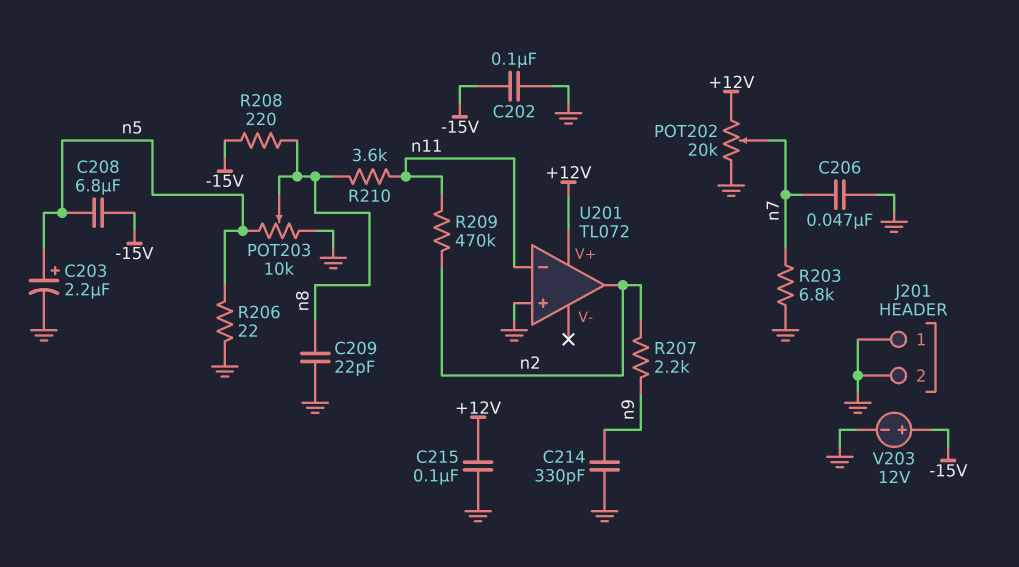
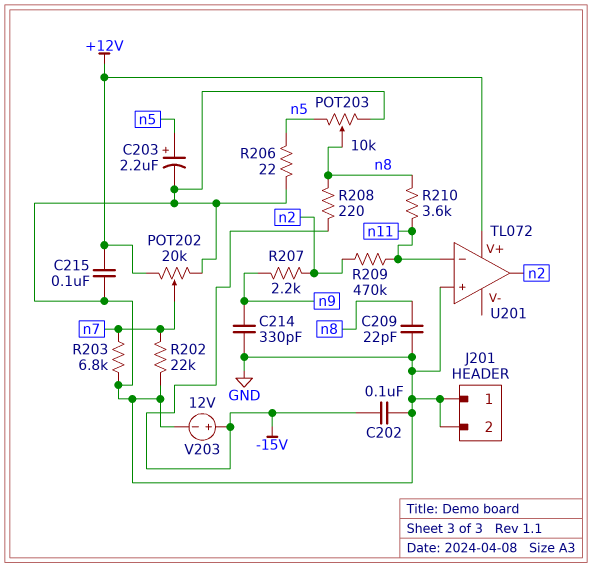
C206: 47nF (GND, n7) -> none
C208: 6.8uF (-15V, n5) -> none
R202: none -> 22k (GND, n7)

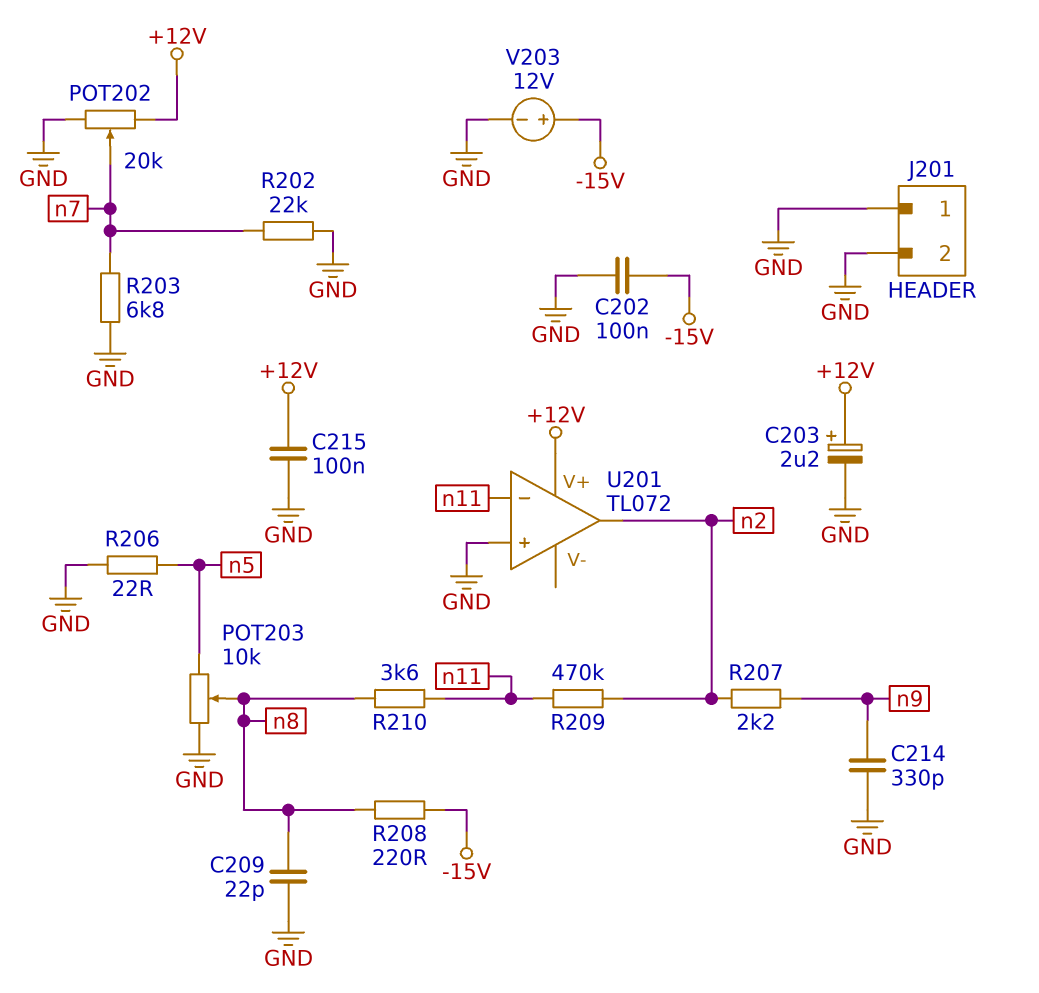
C203: 2.2uF (plus n5, minus GND) -> 2.2uF (plus +12V, minus GND)

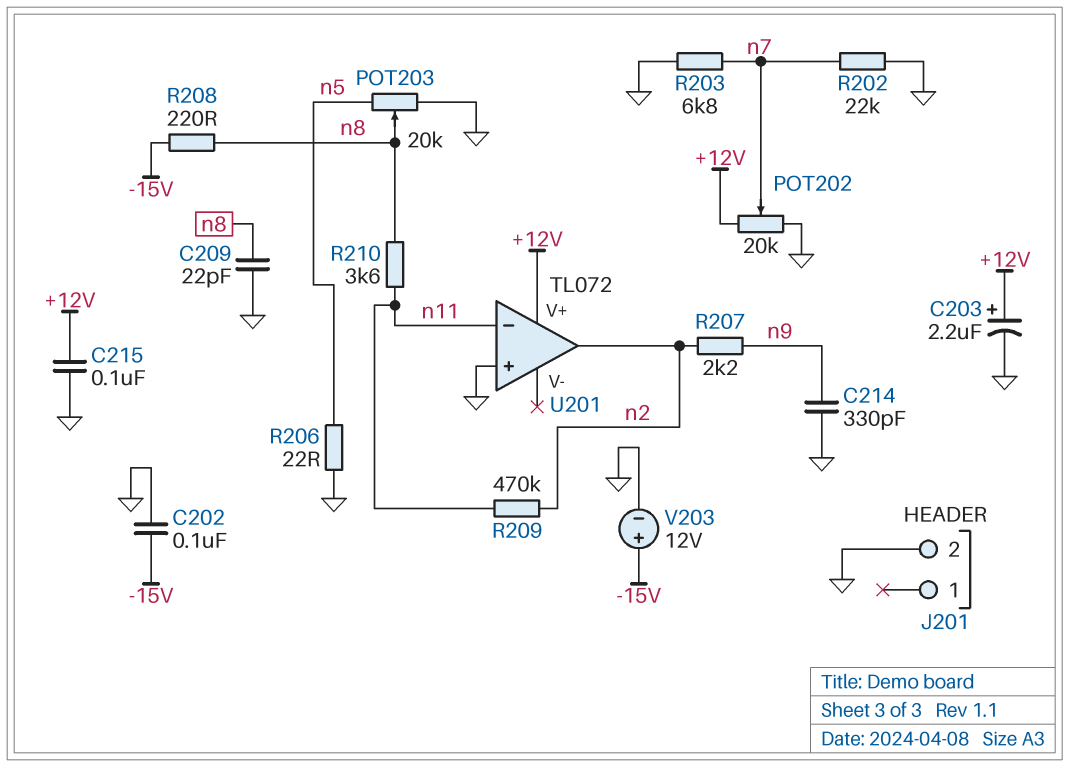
J201 pin 1: GND -> none
POT203: 10k (GND, n5, wiper n8) -> 20k (GND, n5, wiper n8)

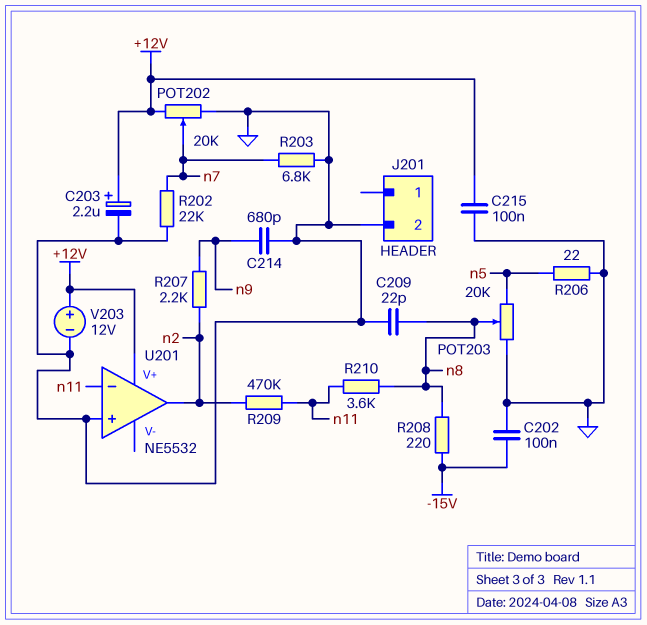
C214: 330pF (GND, n9) -> 680pF (GND, n9)
U201: TL072 -> NE5532
V203: 12V (plus -15V, minus GND) -> 12V (plus +12V, minus GND)

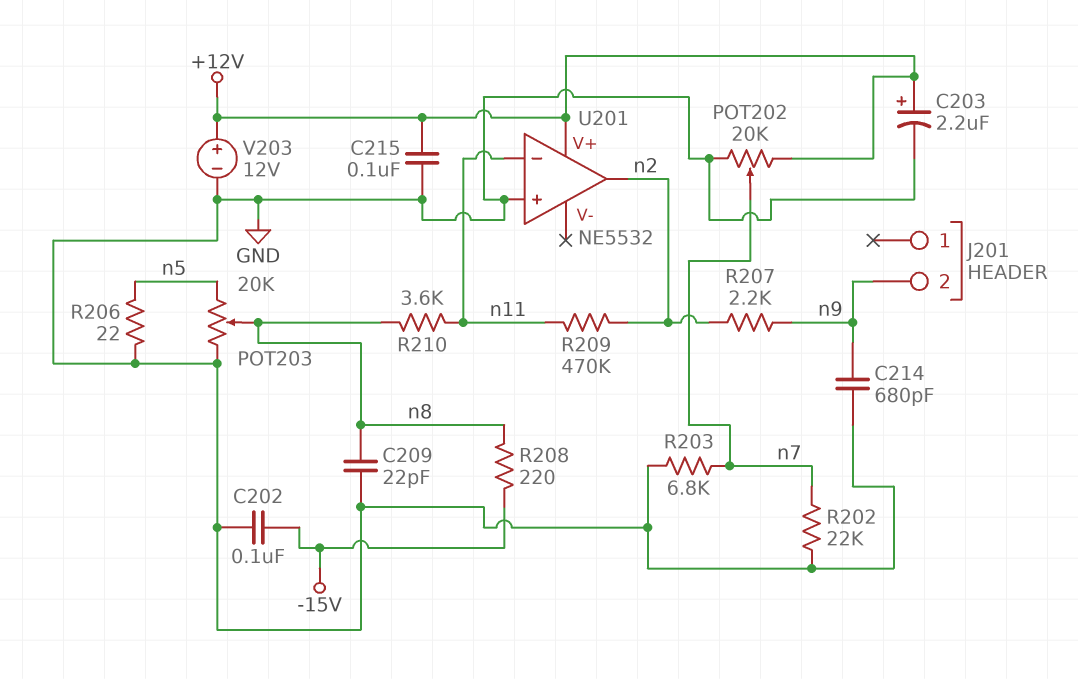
J201 pin 2: GND -> n9

